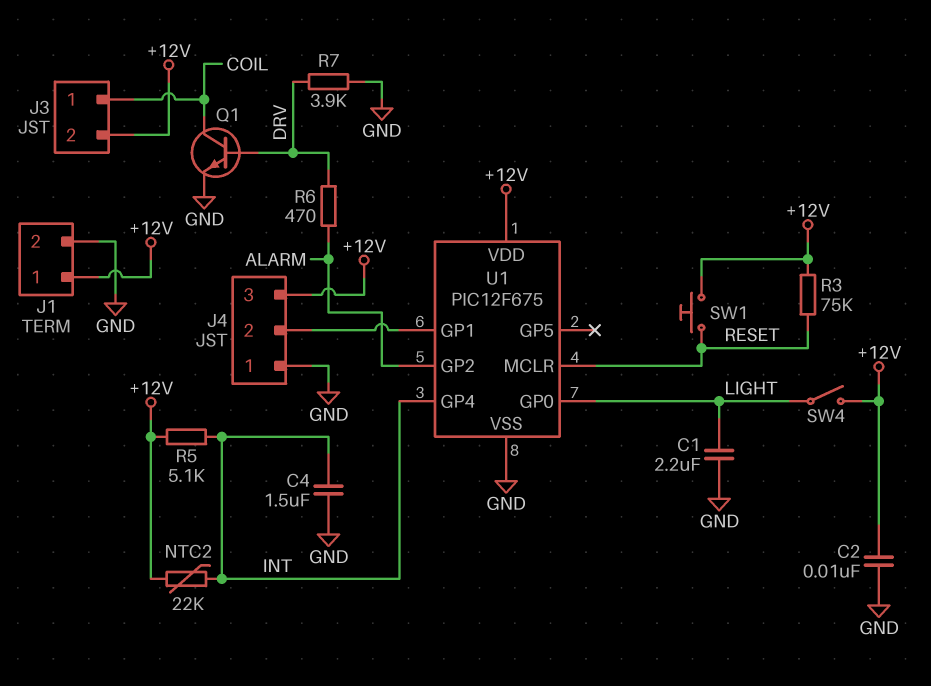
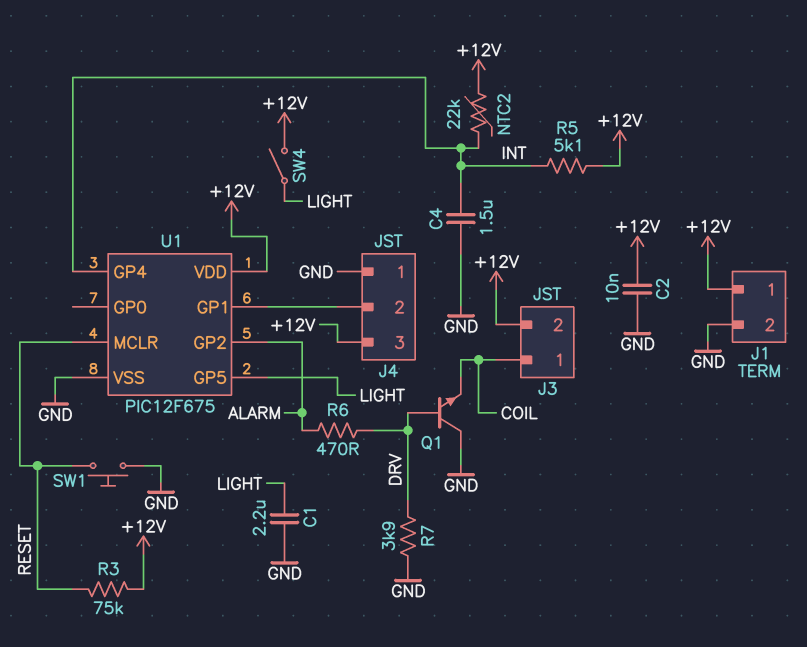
Q1: NPN (B DRV, C COIL, E GND) -> NPN (B DRV, C GND, E COIL)
SW1: button (+12V, RESET) -> button (GND, RESET)
U1 pin GP0: LIGHT -> none
U1 pin GP5: none -> LIGHT

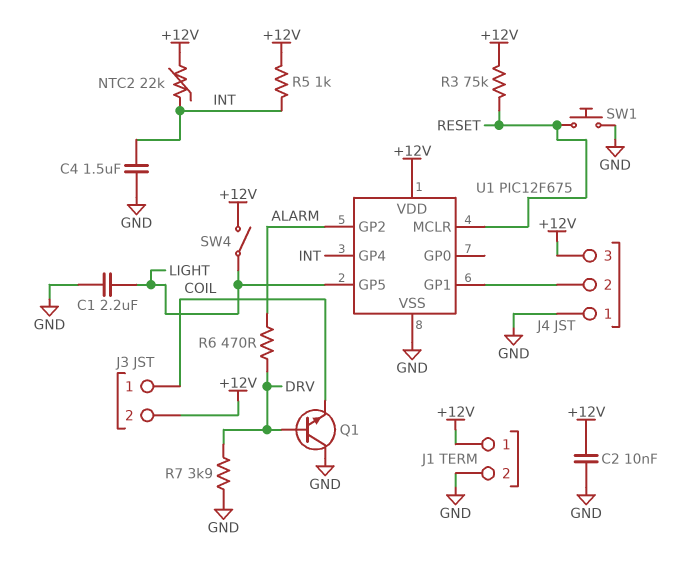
R5: 5.1k (+12V, INT) -> 1k (+12V, INT)

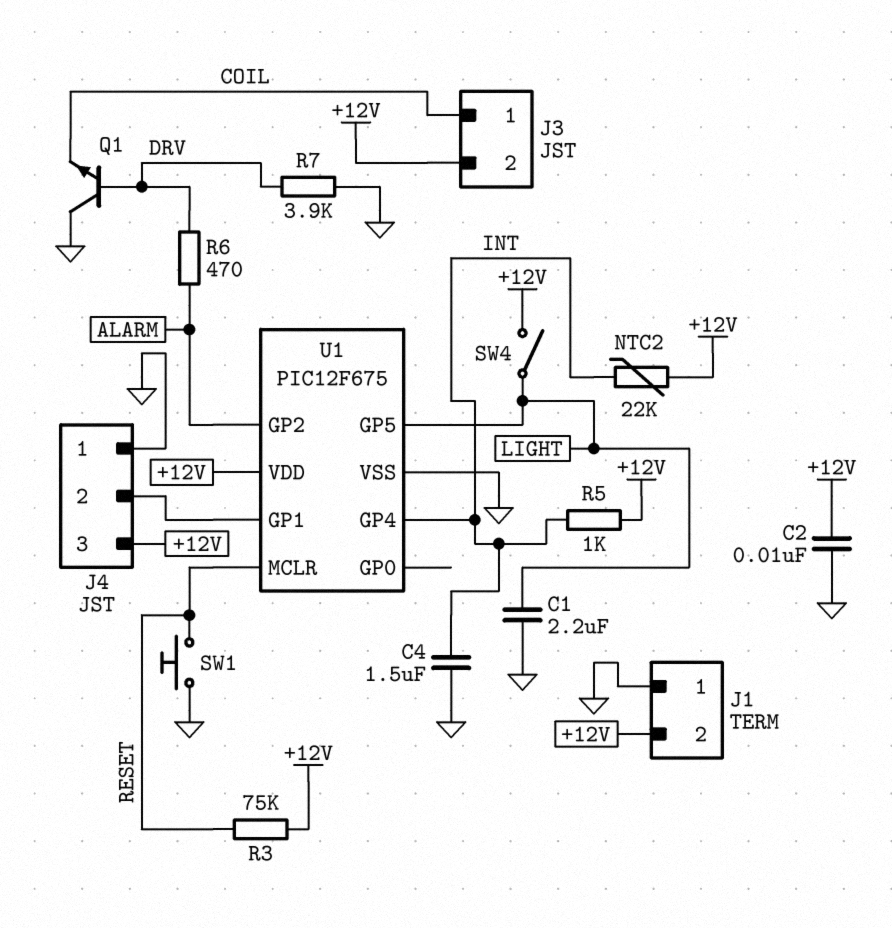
J1 pin 1: +12V -> GND
J1 pin 2: GND -> +12V

